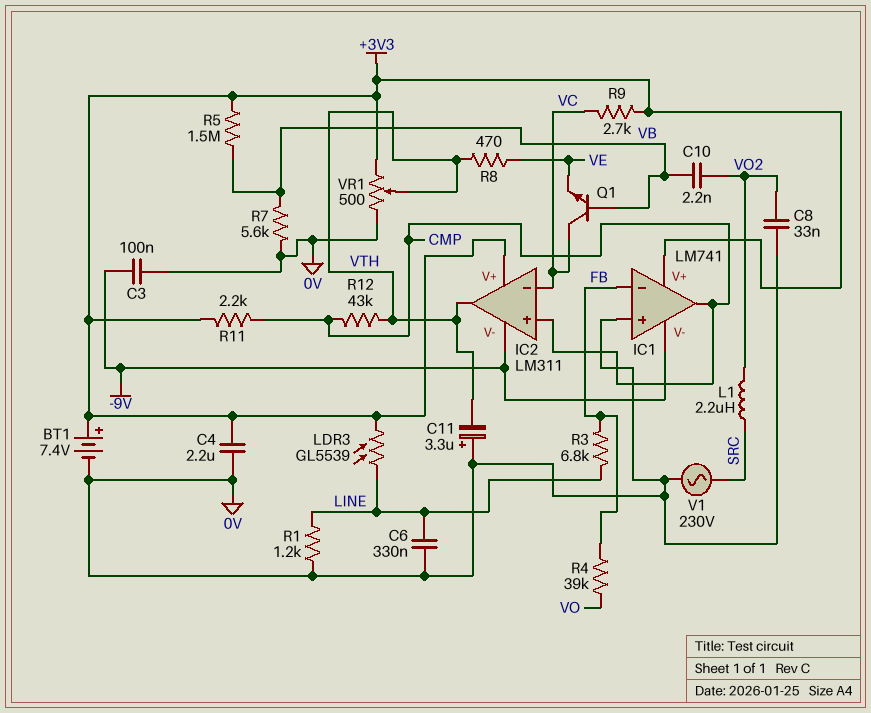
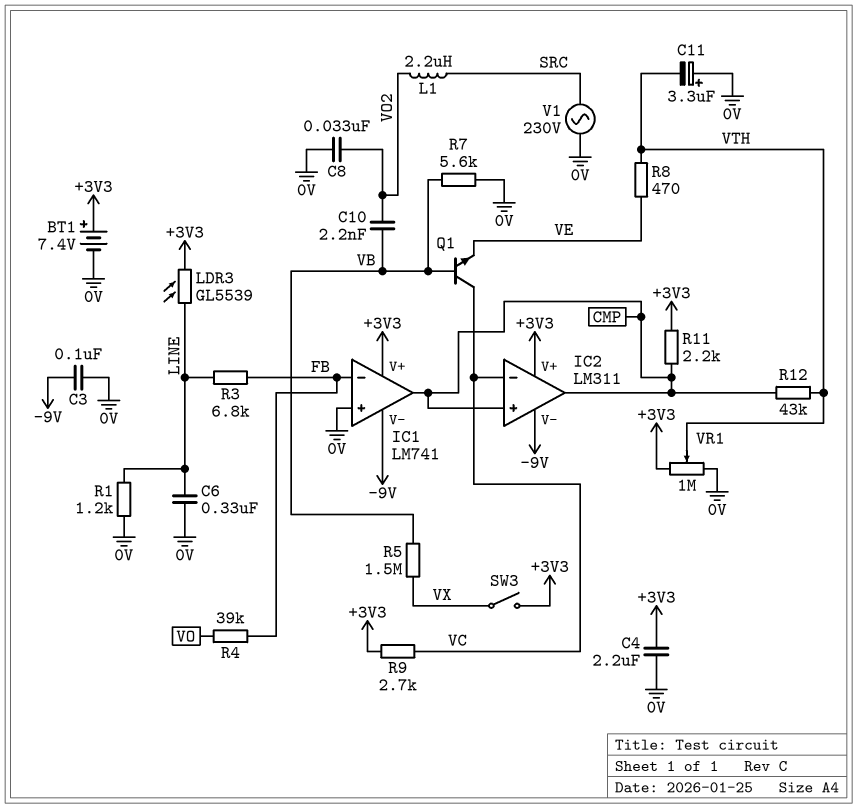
IC2 pin out: VTH -> CMP
R5: 1.5M (+3V3, VB) -> 1.5M (VB, VX)
SW3: none -> switch (+3V3, VX)
VR1: 500 (+3V3, 0V, wiper VTH) -> 1M (+3V3, 0V, wiper VTH)

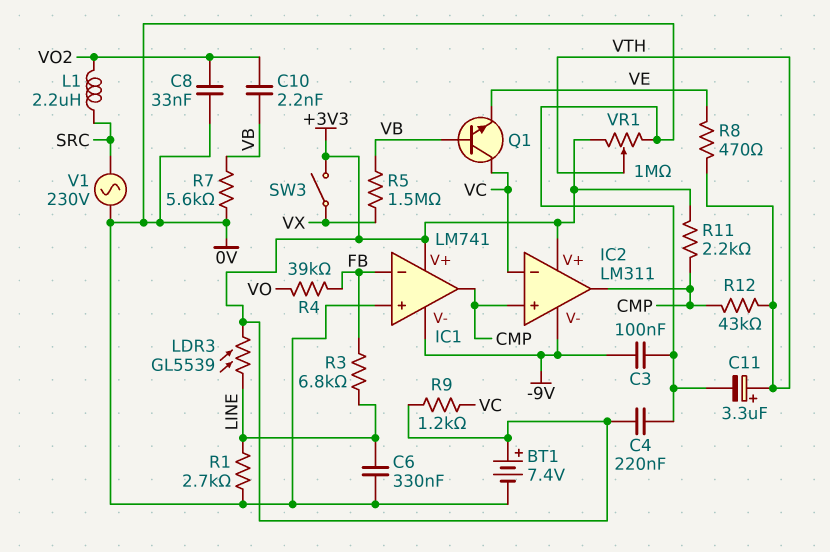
C4: 2.2uF (+3V3, 0V) -> 220nF (+3V3, 0V)
C11: 3.3uF (plus 0V, minus VTH) -> 3.3uF (plus VTH, minus 0V)
R1: 1.2k (0V, LINE) -> 2.7k (0V, LINE)
R9: 2.7k (+3V3, VC) -> 1.2k (+3V3, VC)

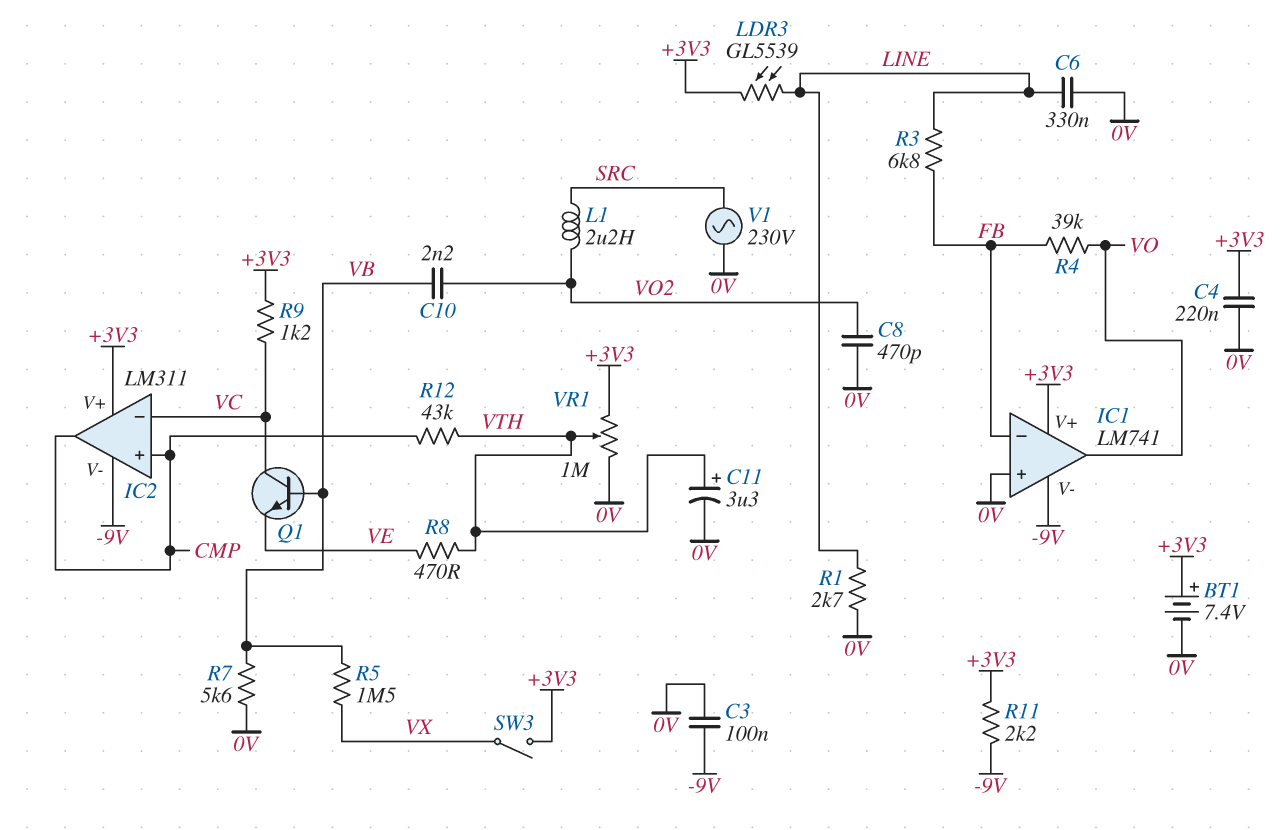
C8: 33nF (0V, VO2) -> 470pF (0V, VO2)
IC1 pin out: CMP -> VO
R11: 2.2k (+3V3, CMP) -> 2.2k (+3V3, -9V)

